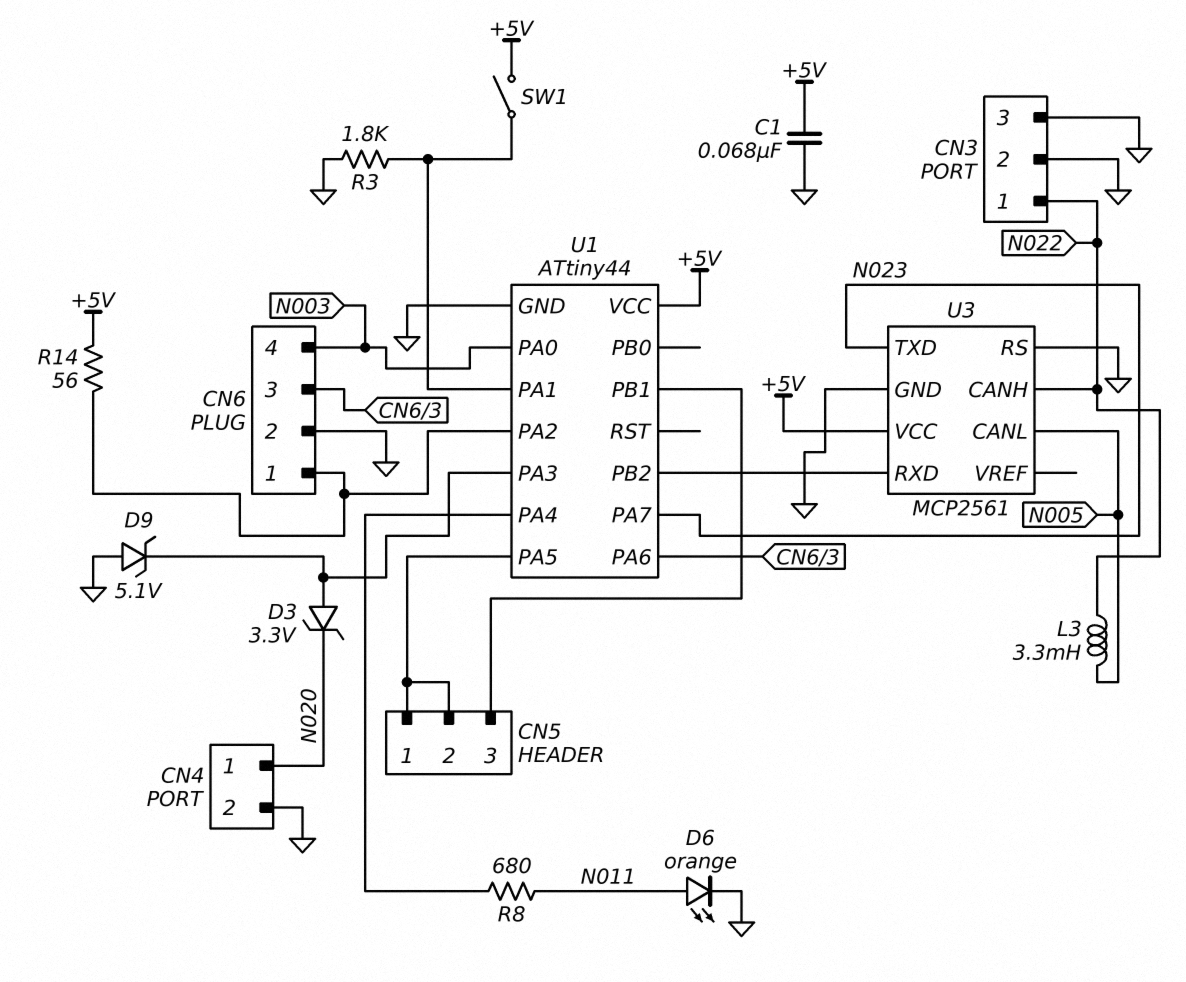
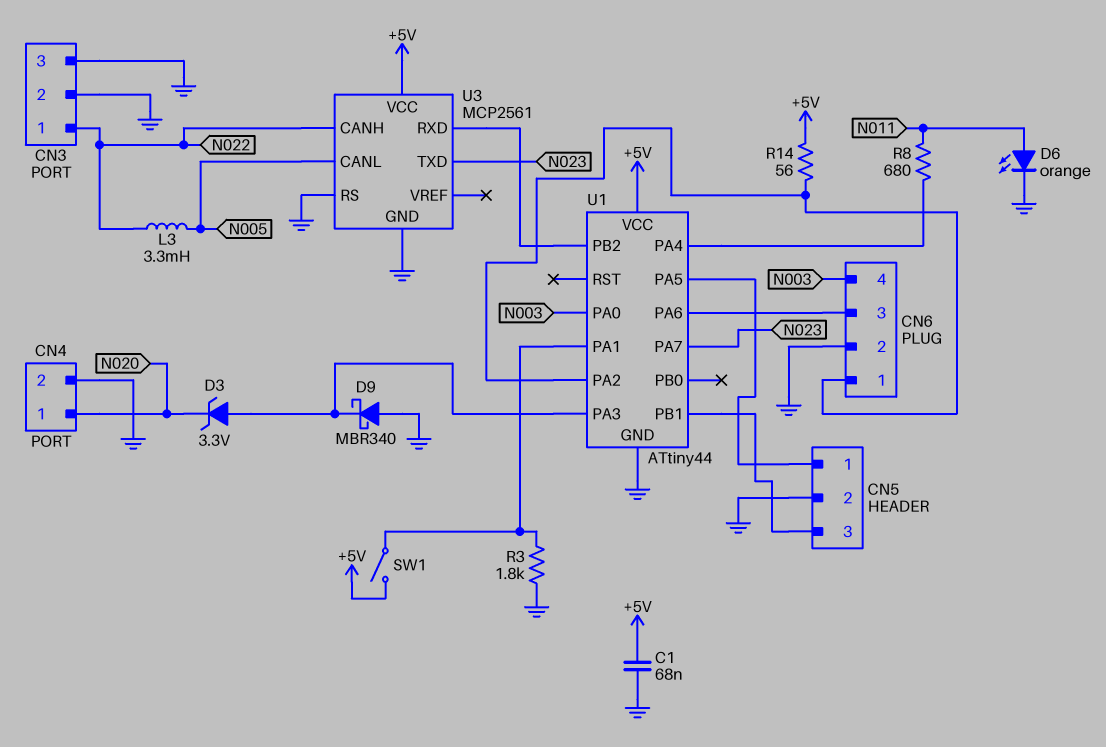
CN5 pin 2: CN5/1 -> GND
D9: zener 5.1V (A GND, K U1/PA3) -> schottky MBR340 (A GND, K U1/PA3)

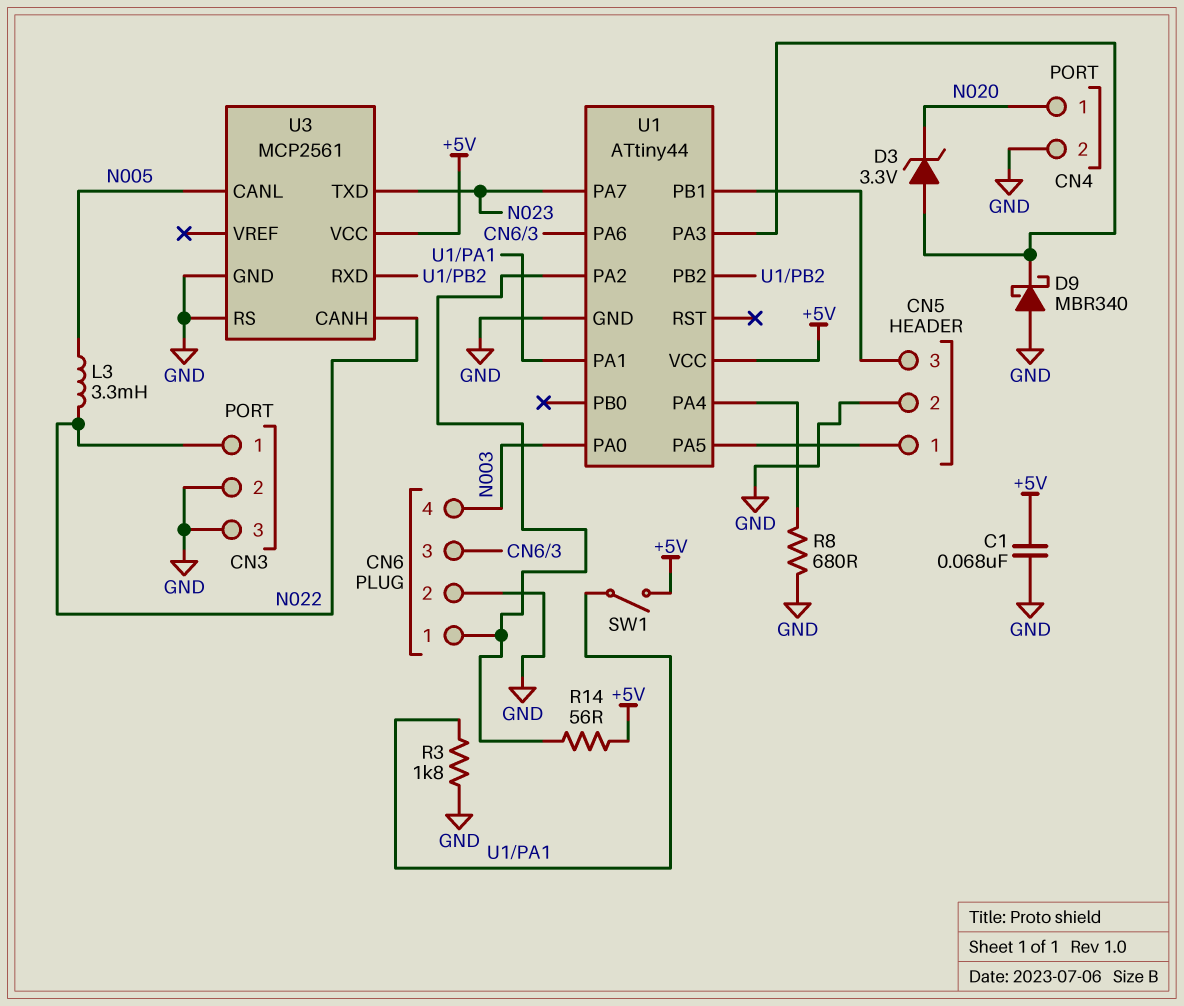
D6: LED orange (A N011, K GND) -> none
R8: 680 (N011, U1/PA4) -> 680 (GND, U1/PA4)

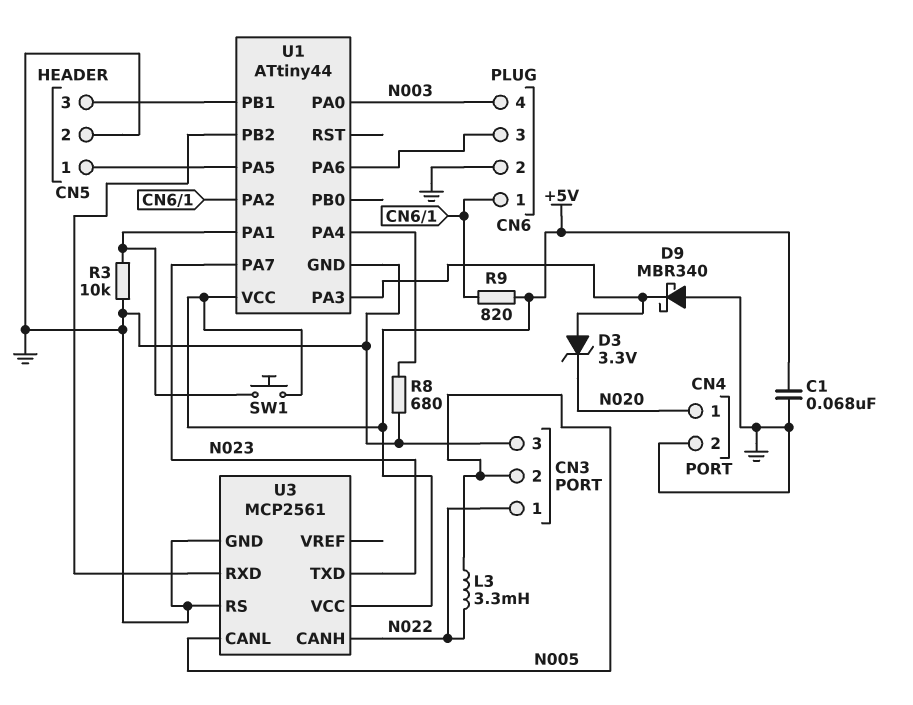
CN3 pin 2: GND -> N005
R3: 1.8k (GND, U1/PA1) -> 10k (GND, U1/PA1)
R9: none -> 820 (+5V, CN6/1)
R14: 56 (+5V, CN6/1) -> none
SW1: switch (+5V, U1/PA1) -> button (+5V, U1/PA1)

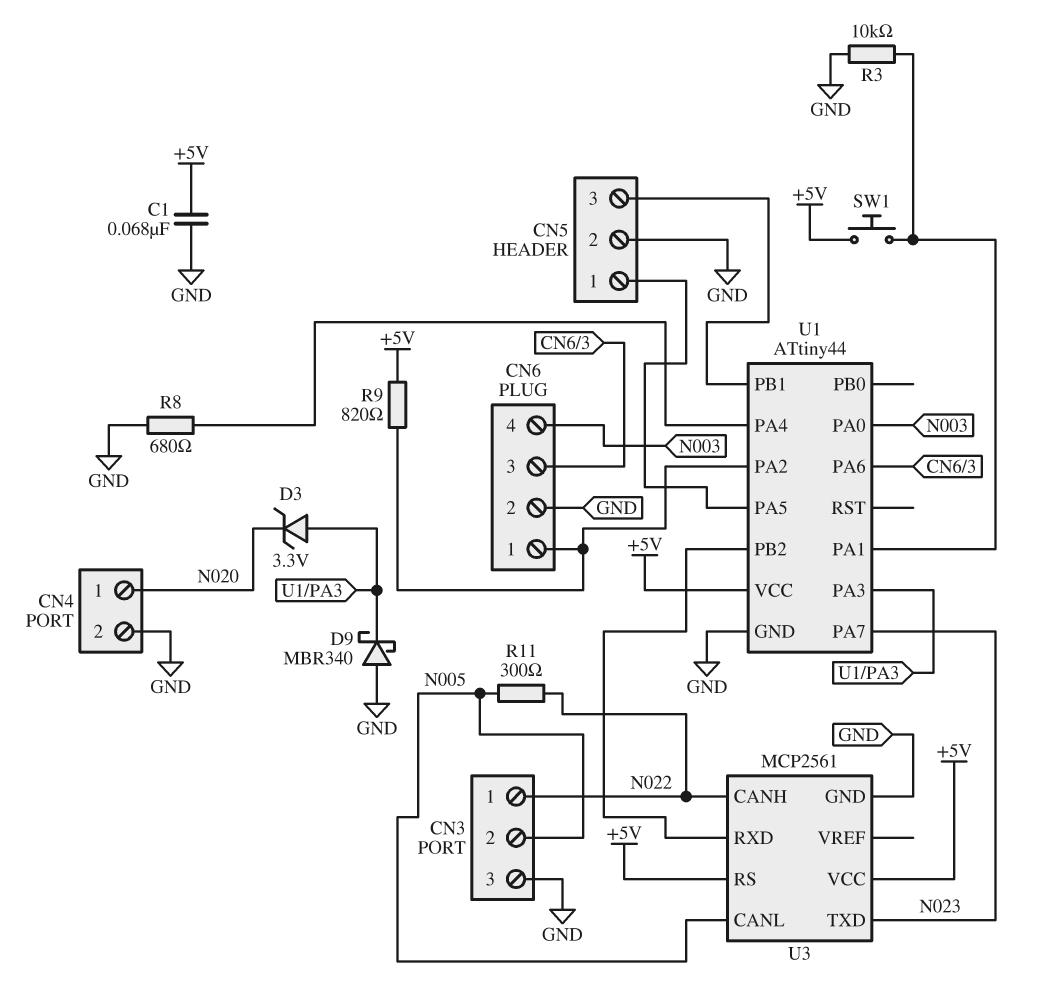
L3: 3.3mH (N005, N022) -> none
R11: none -> 300 (N005, N022)
U3 pin RS: GND -> +5V

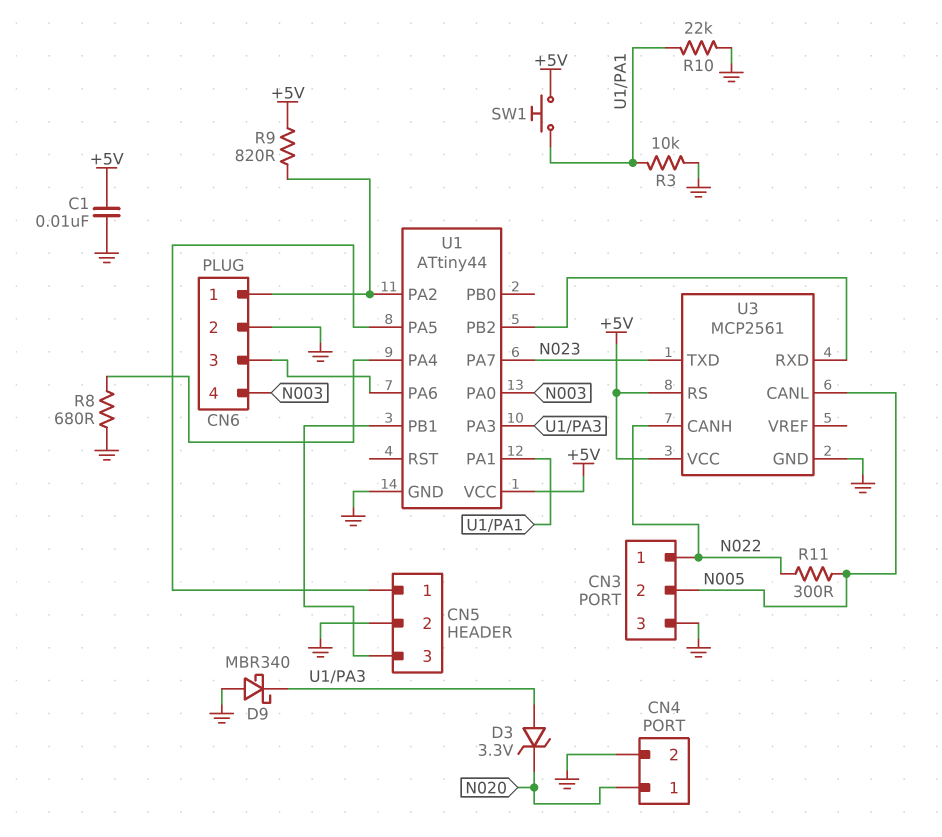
C1: 68nF (+5V, GND) -> 10nF (+5V, GND)
R10: none -> 22k (GND, U1/PA1)

